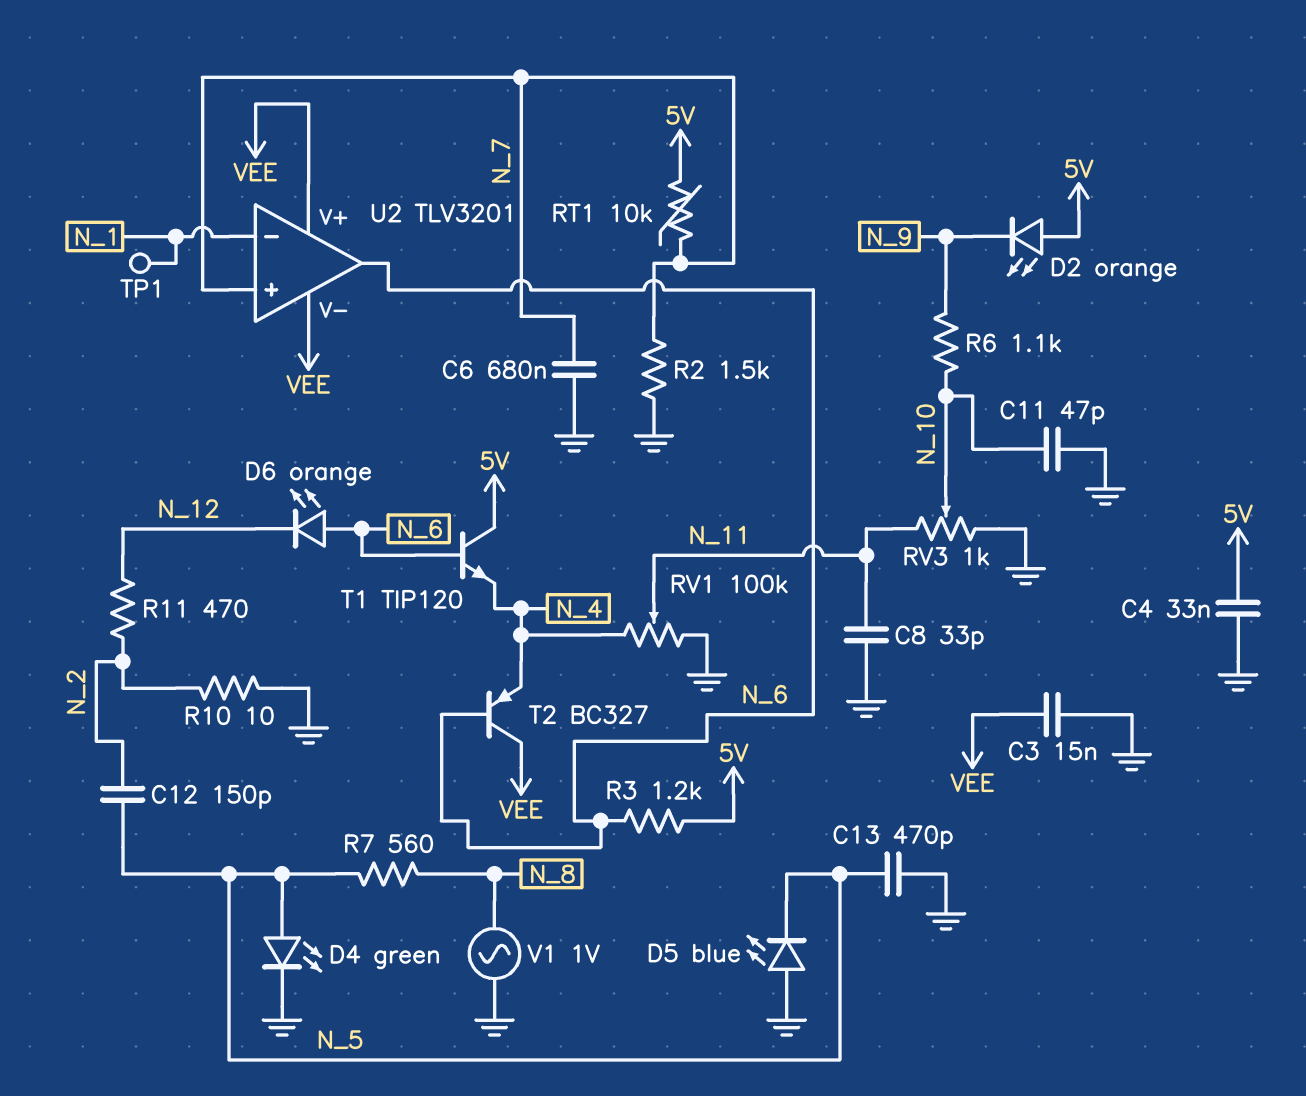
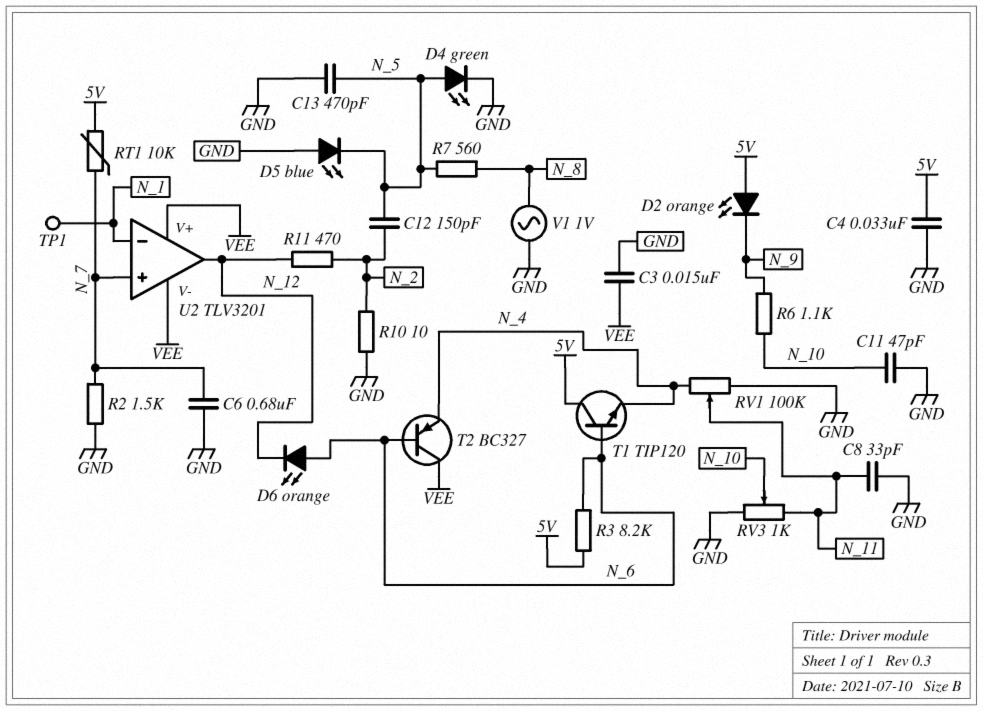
R3: 1.2k (5V, N_6) -> 8.2k (5V, N_6)
U2 pin out: N_6 -> N_12

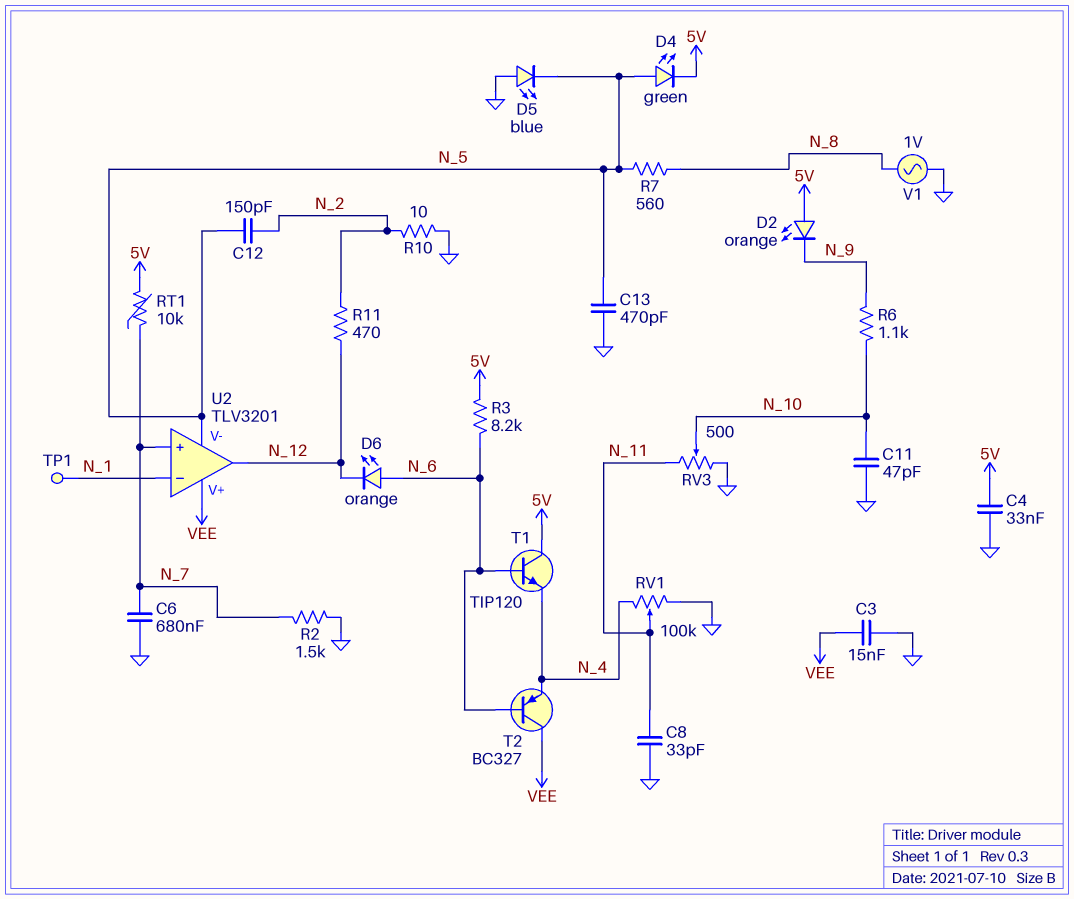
D4: LED green (A N_5, K GND) -> LED green (A N_5, K 5V)
RV3: 1k (GND, N_11, wiper N_10) -> 500 (GND, N_11, wiper N_10)
U2 pin V-: VEE -> N_5

